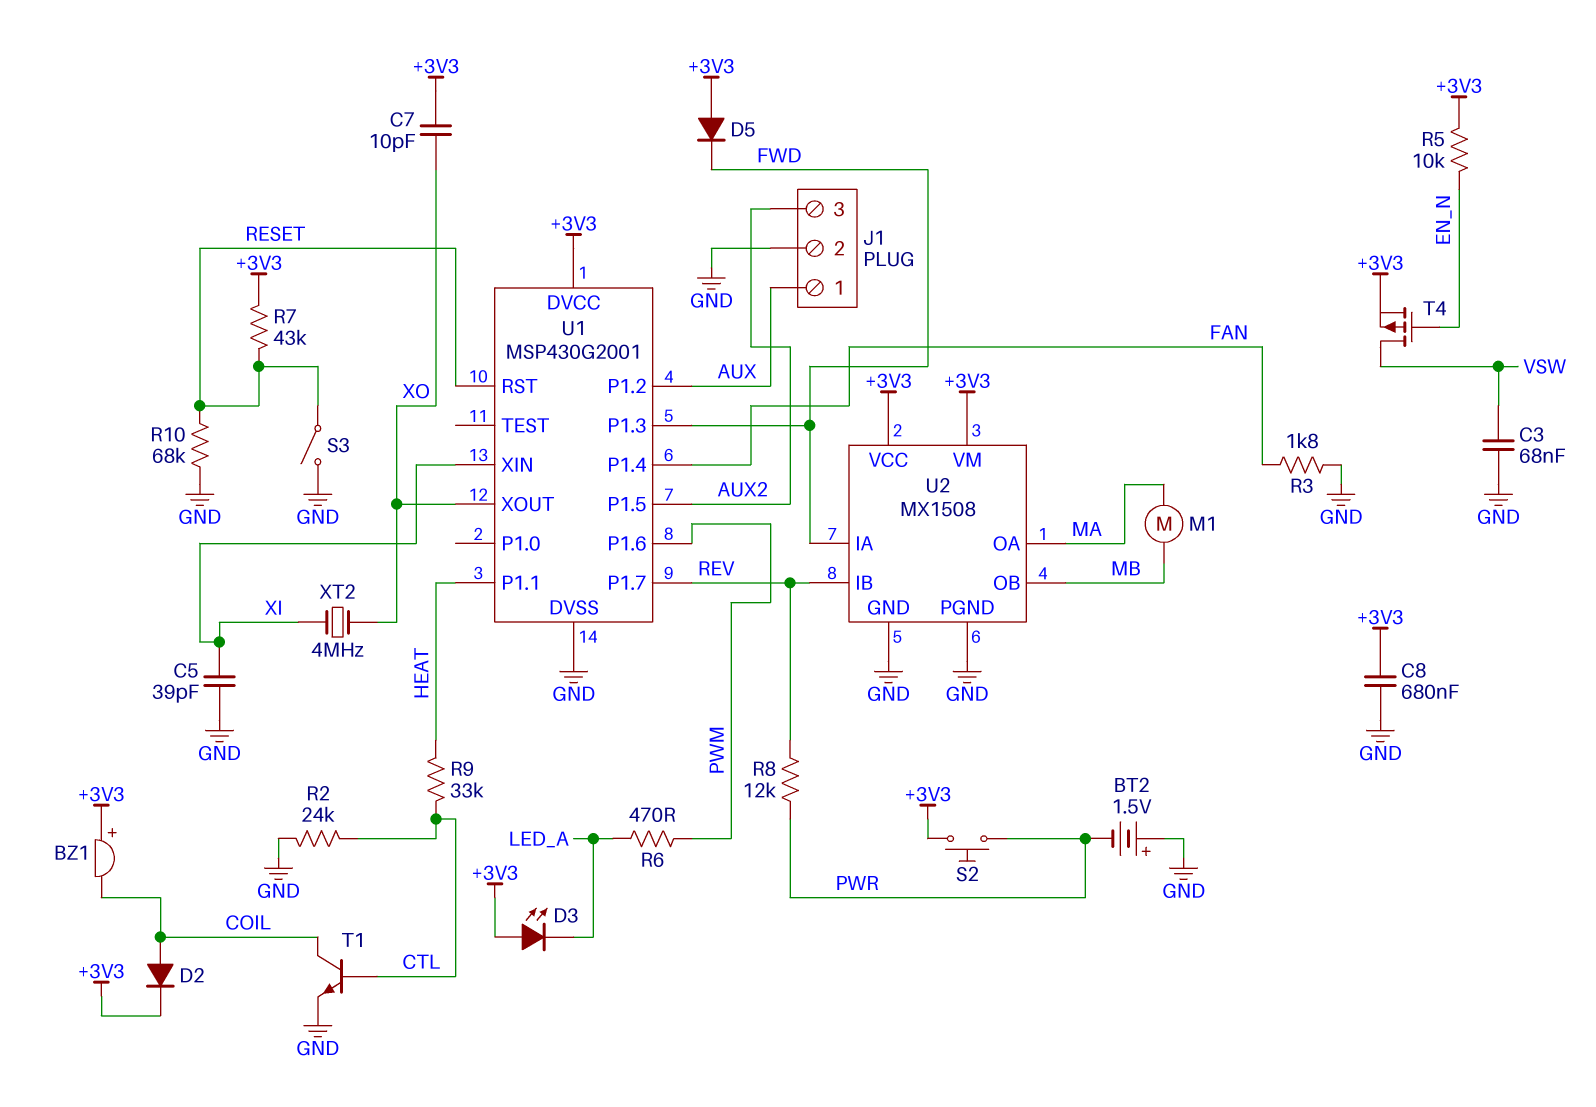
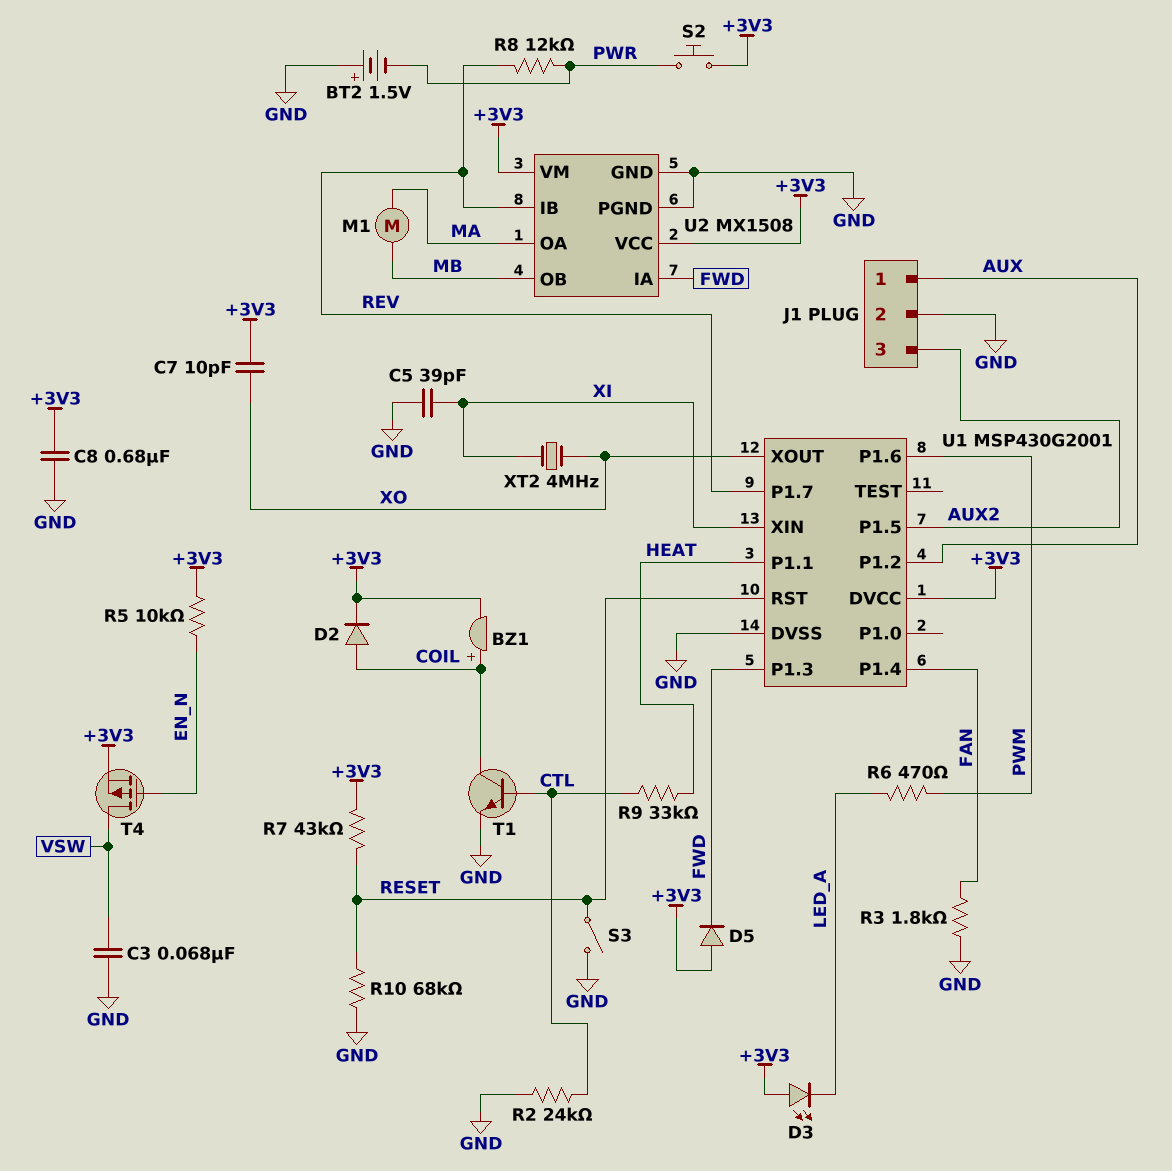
BZ1: buzzer (plus +3V3, minus COIL) -> buzzer (plus COIL, minus +3V3)

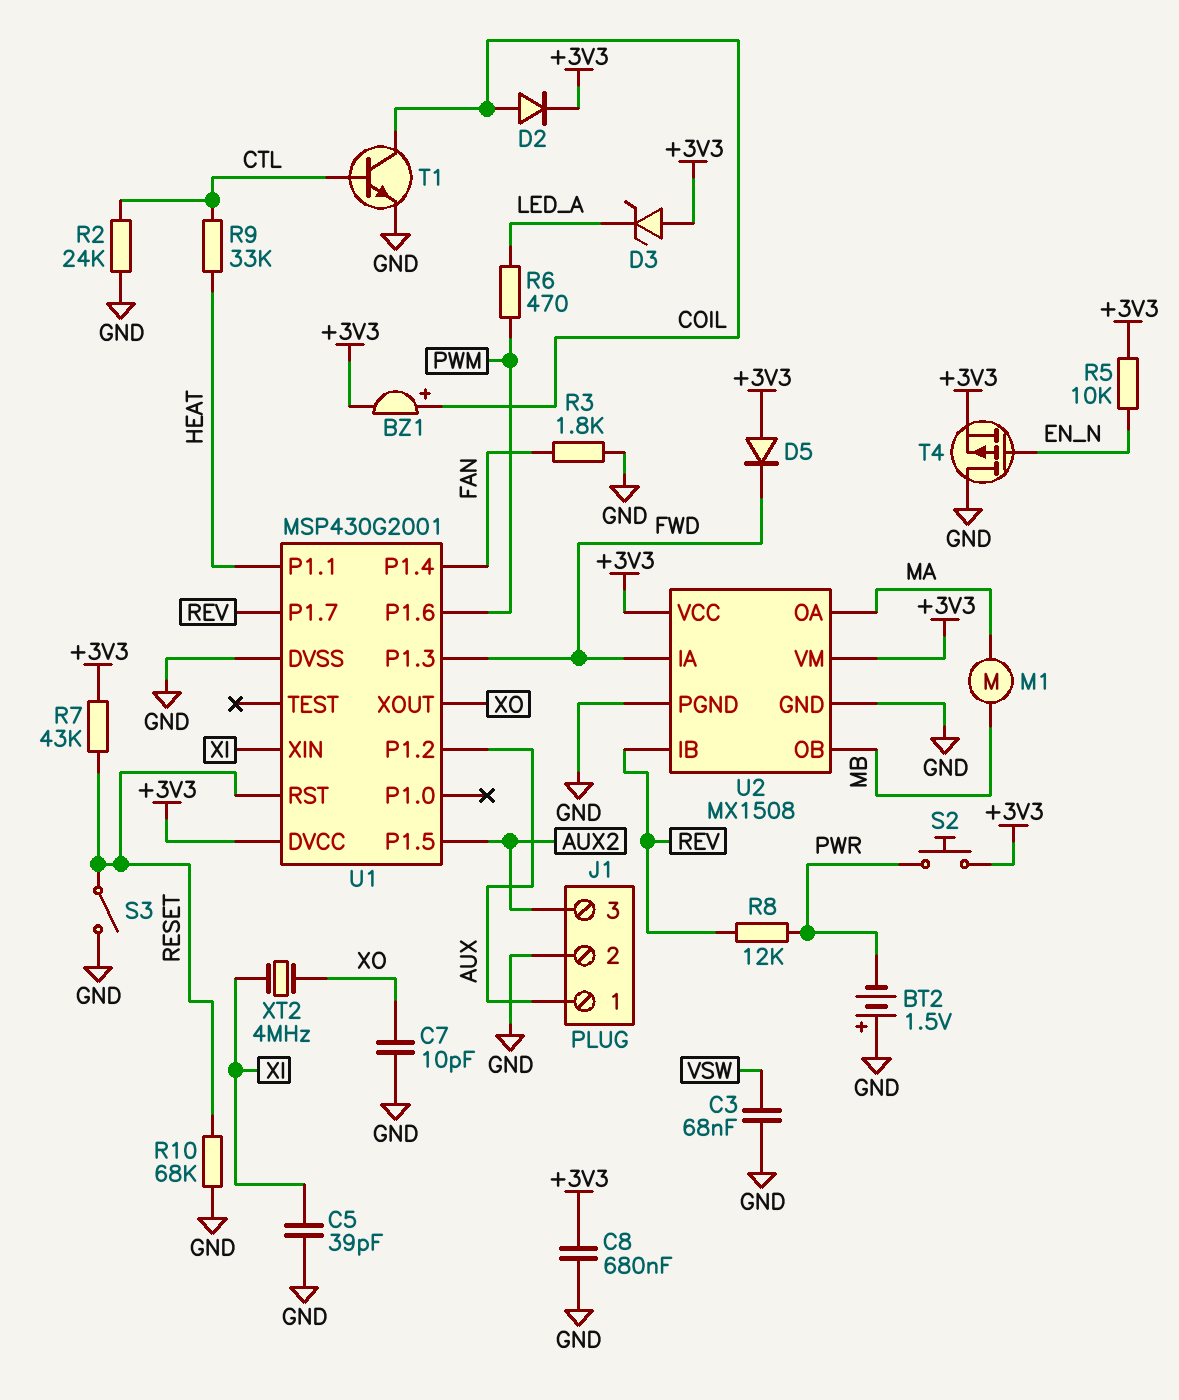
C7: 10pF (+3V3, XO) -> 10pF (GND, XO)
D3: LED (A +3V3, K LED_A) -> zener (A +3V3, K LED_A)
T4: PMOS (G EN_N, D VSW, S +3V3) -> PMOS (G EN_N, D GND, S +3V3)

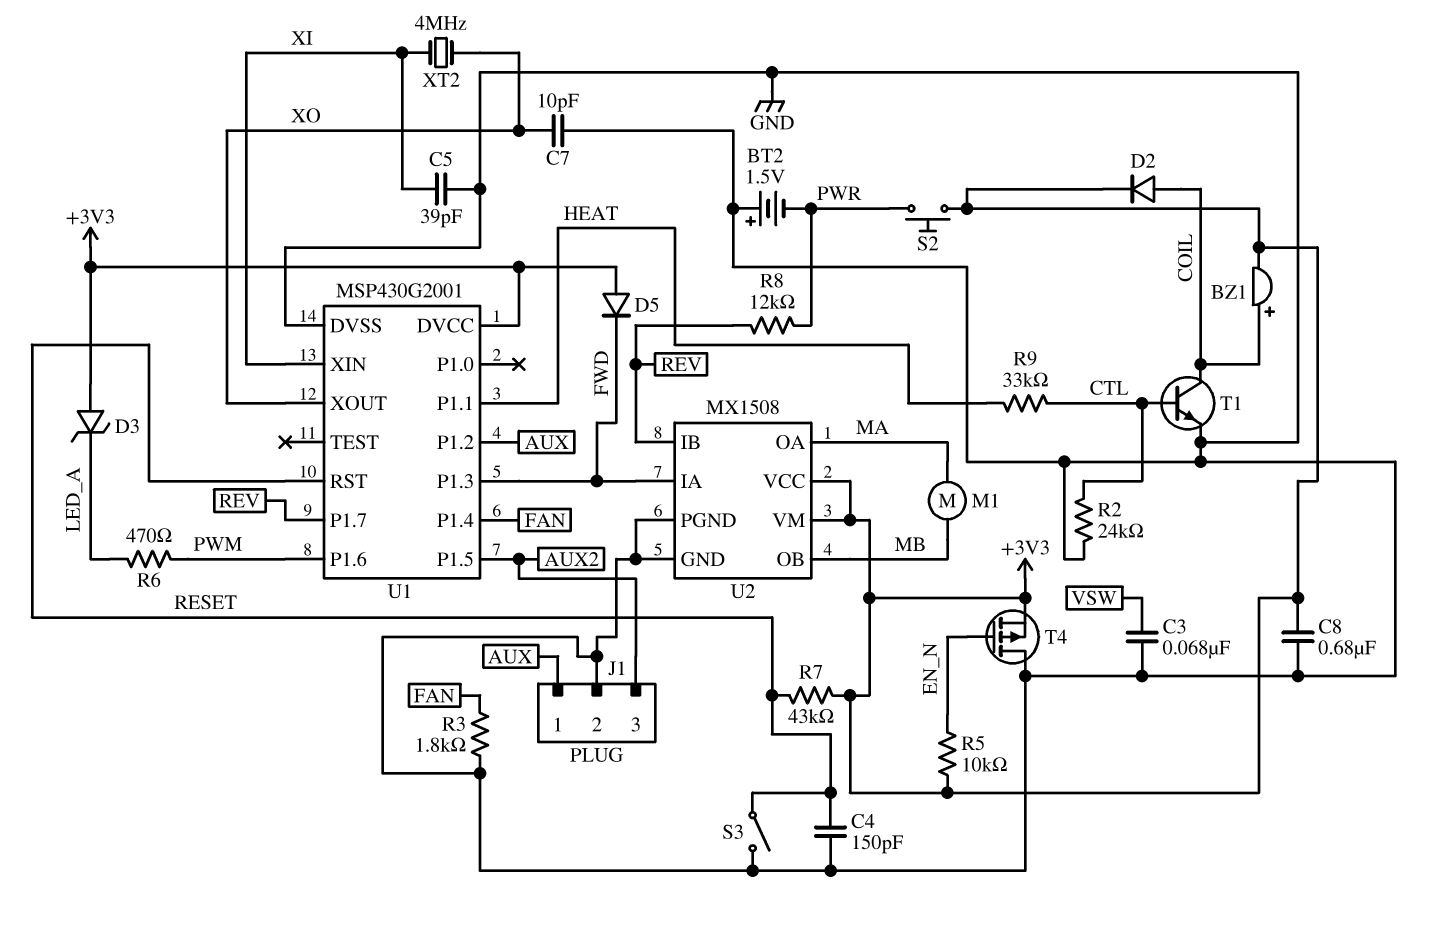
C4: none -> 150pF (GND, RESET)
R10: 68k (GND, RESET) -> none

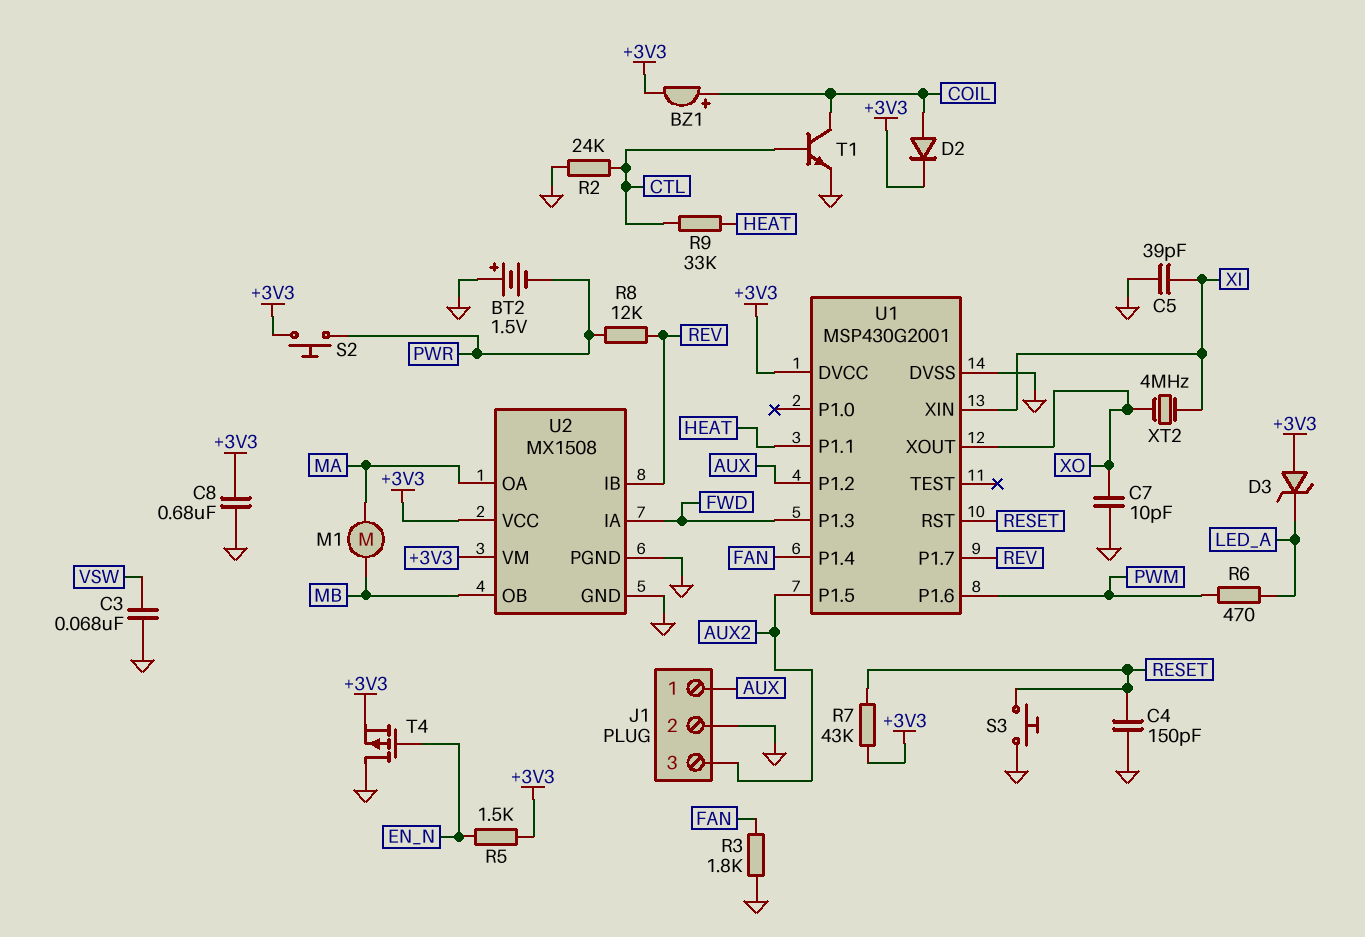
D5: diode (A +3V3, K FWD) -> none
R5: 10k (+3V3, EN_N) -> 1.5k (+3V3, EN_N)
S3: switch (GND, RESET) -> button (GND, RESET)

